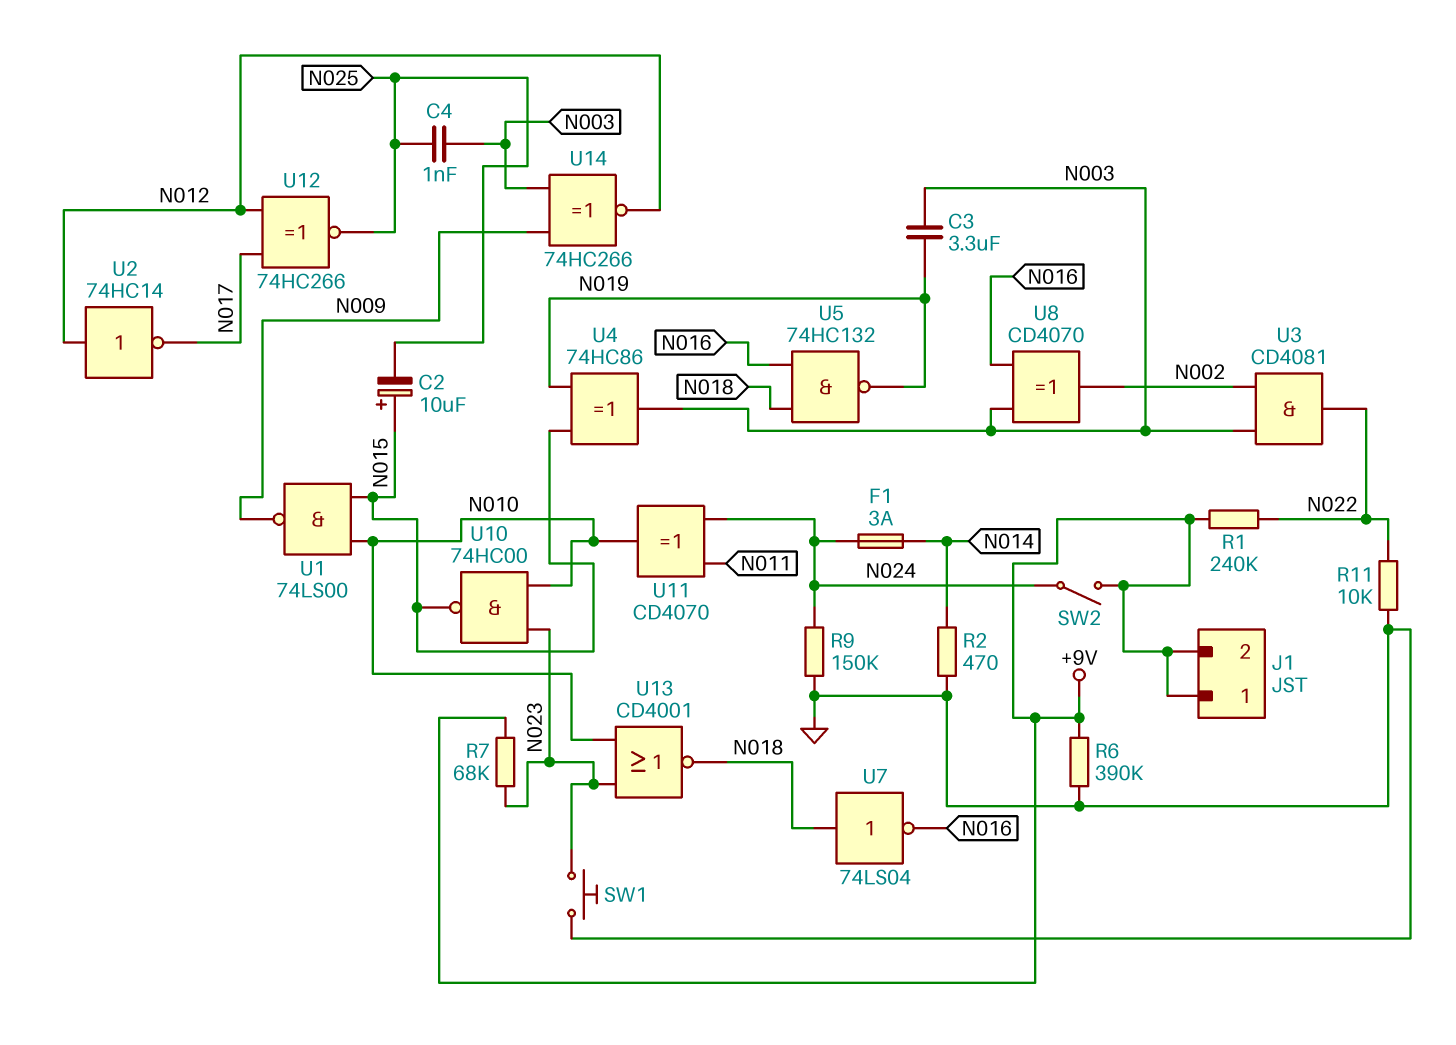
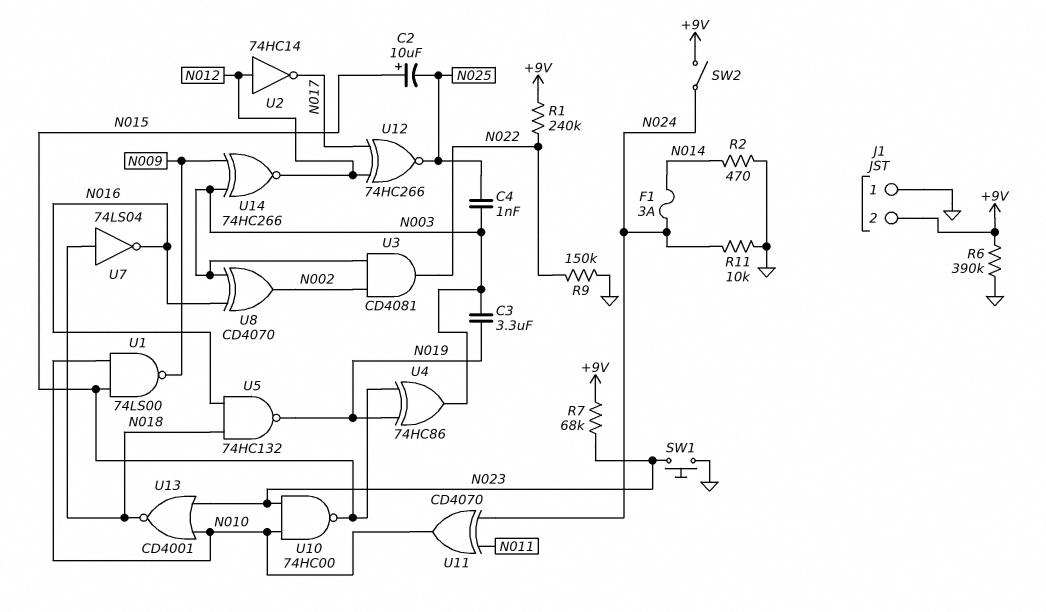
J1 pin 1: +9V -> GND
R9: 150k (GND, N024) -> 150k (GND, N022)
R11: 10k (GND, N022) -> 10k (GND, N024)

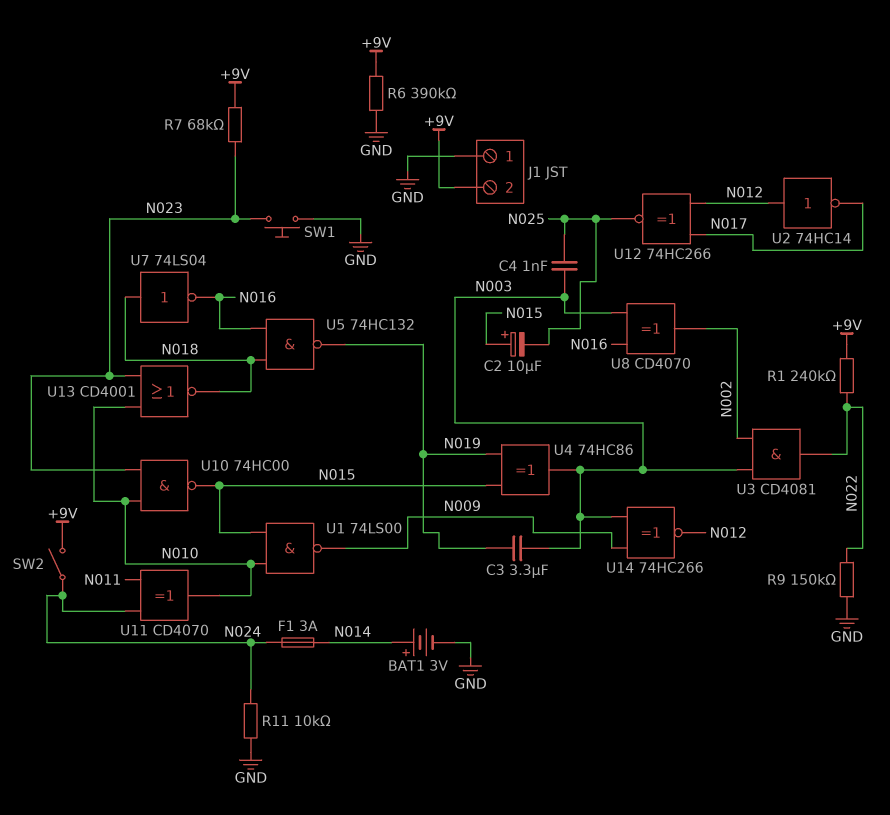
BAT1: none -> 3V (plus N014, minus GND)
R2: 470 (GND, N014) -> none

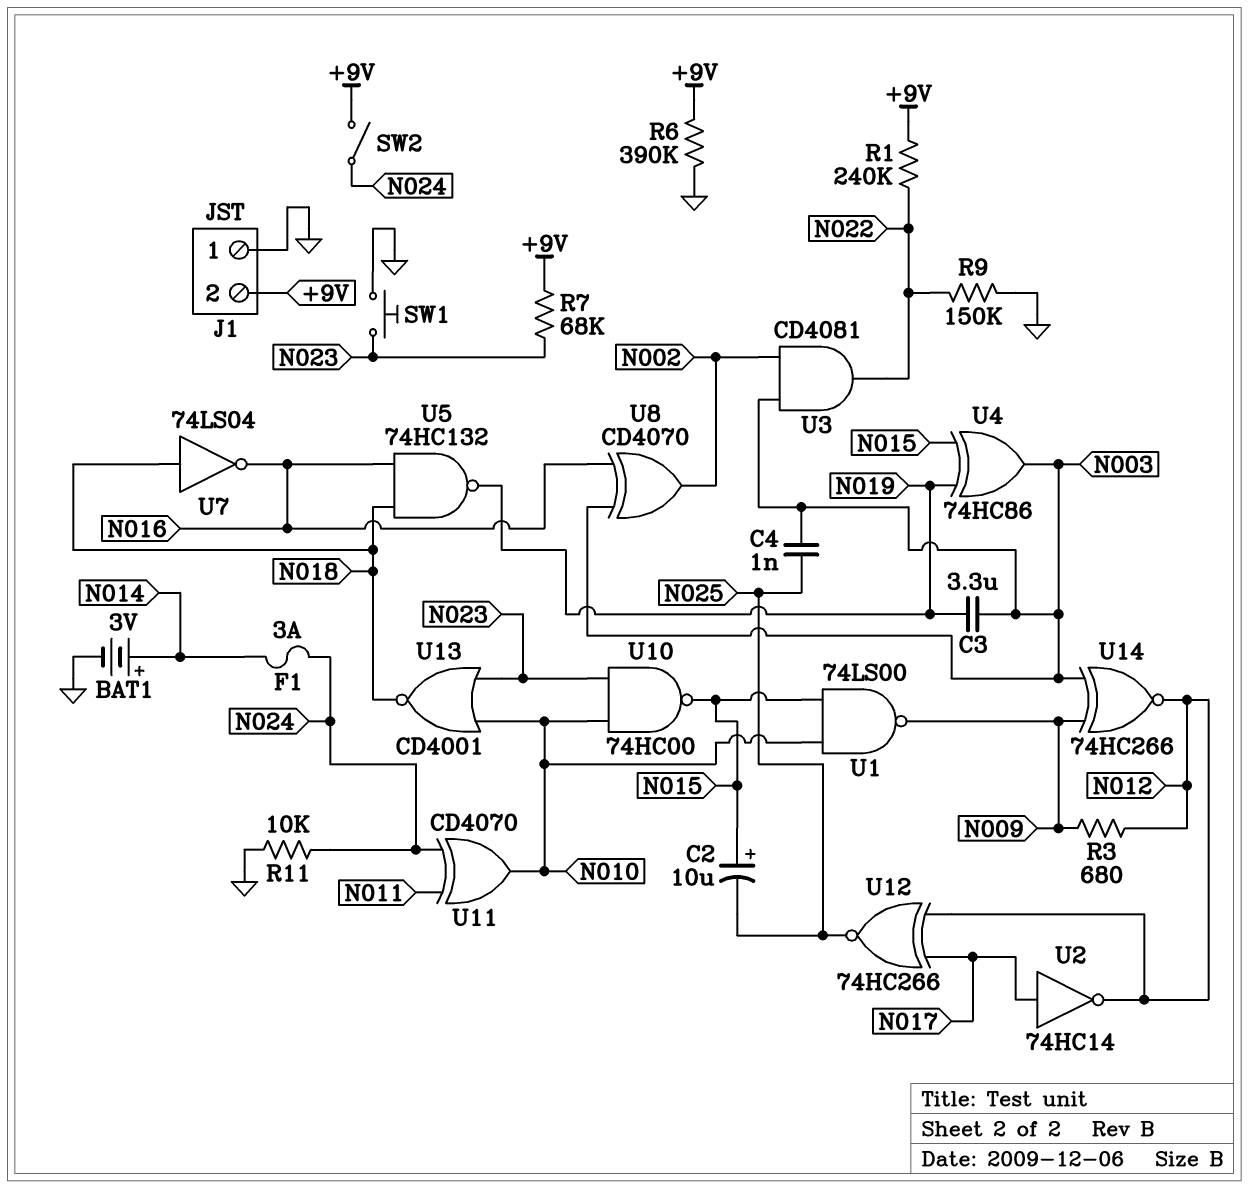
R3: none -> 680 (N009, N012)
U2: NOT 74HC14 (in N012, out N017) -> NOT 74HC14 (in N017, out N012)

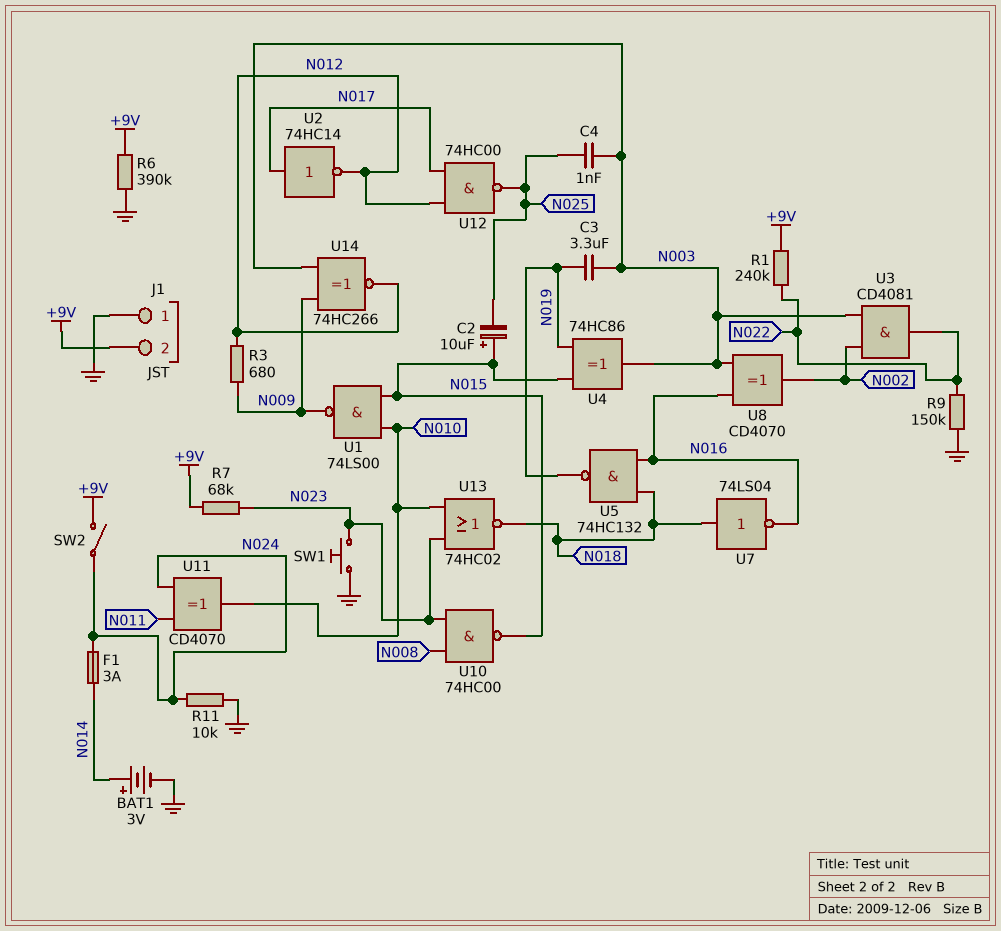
U10: NAND 74HC00 (in N010, in N023, out N015) -> NAND 74HC00 (in N008, in N023, out N015)
U12: XNOR 74HC266 (in N012, in N017, out N025) -> NAND 74HC00 (in N012, in N017, out N025)
U13: NOR CD4001 (in N010, in N023, out N018) -> NOR 74HC02 (in N010, in N023, out N018)

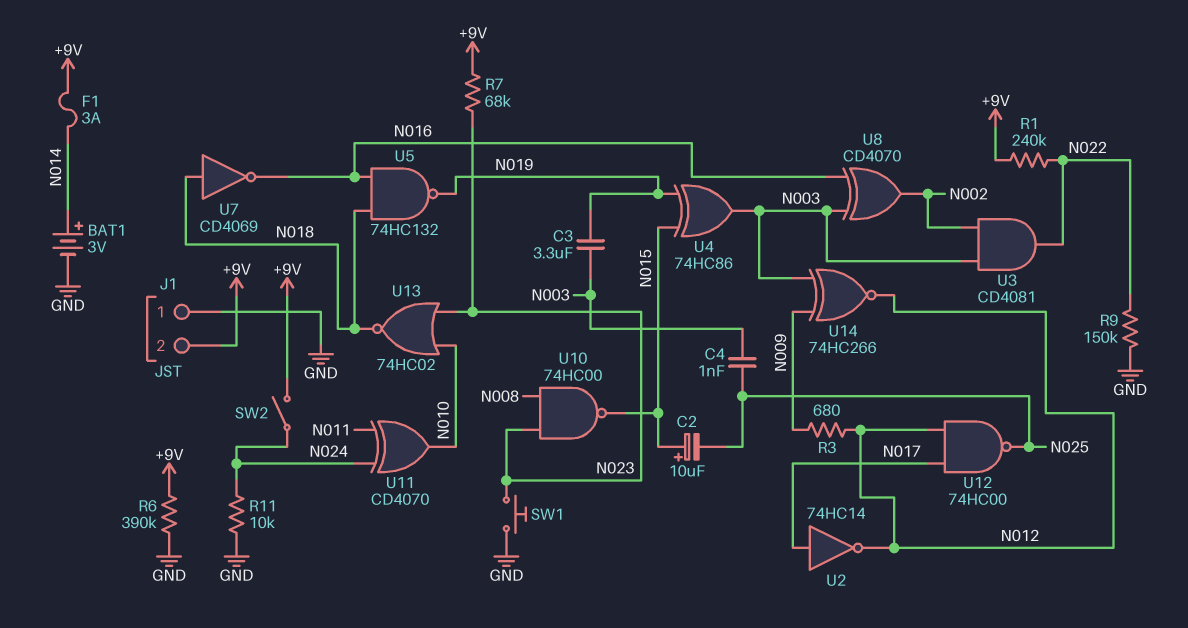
F1: 3A (N014, N024) -> 3A (+9V, N014)
U1: NAND 74LS00 (in N010, in N015, out N009) -> none
U7: NOT 74LS04 (in N018, out N016) -> NOT CD4069 (in N018, out N016)

